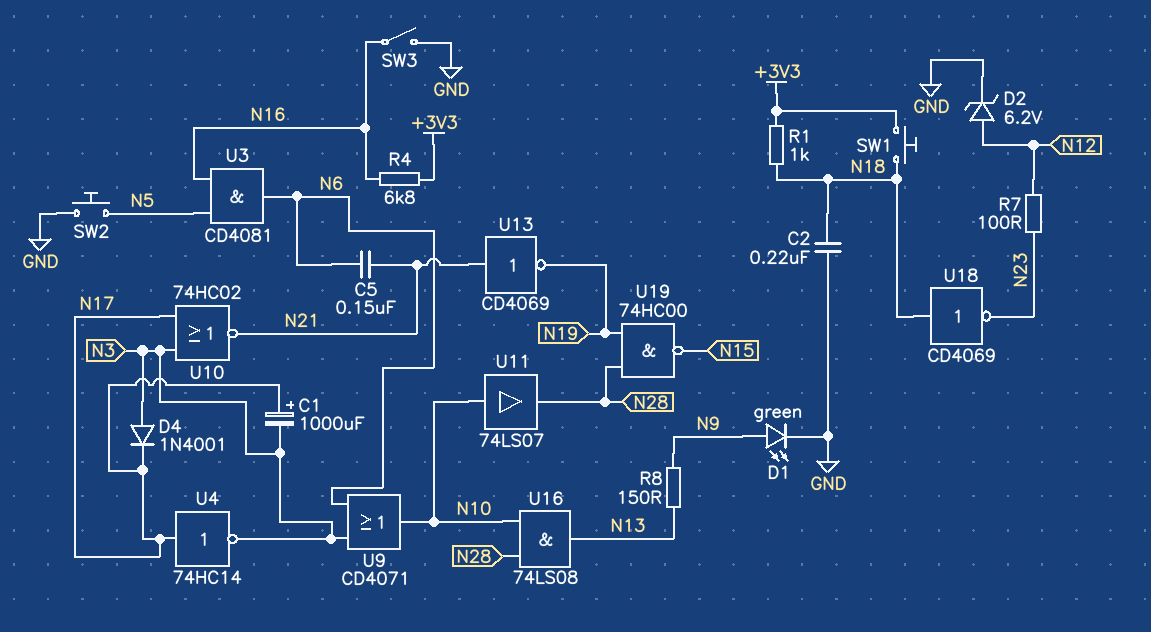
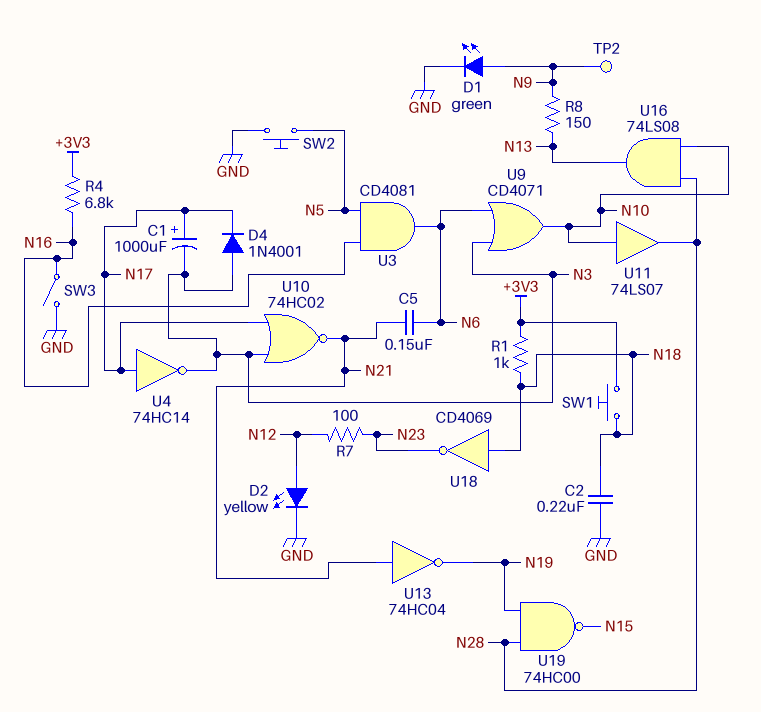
D2: zener 6.2V (A N12, K GND) -> LED yellow (A N12, K GND)
TP2: none -> test point (N9)
U13: NOT CD4069 (in N21, out N19) -> NOT 74HC04 (in N21, out N19)

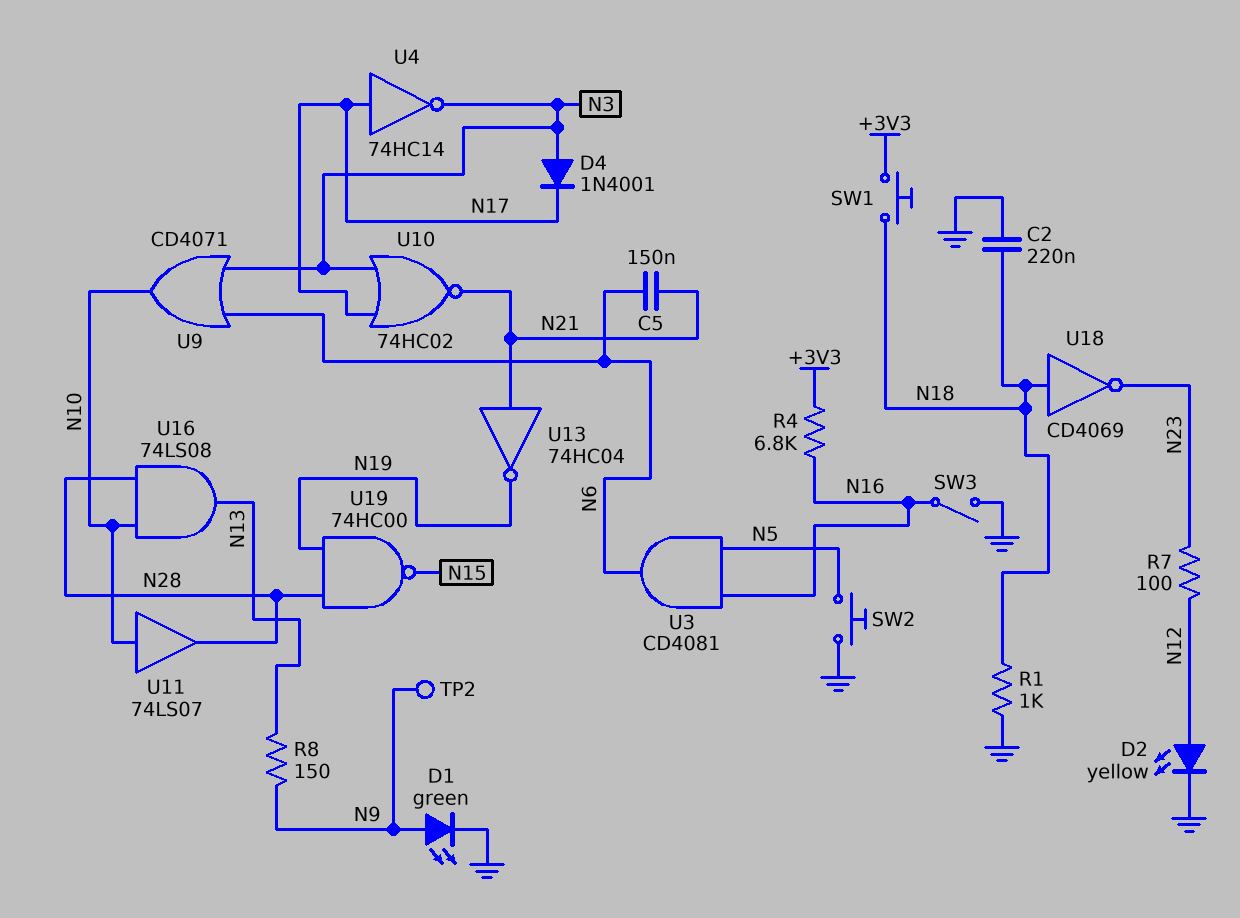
C1: 1000uF (plus N17, minus N3) -> none
R1: 1k (+3V3, N18) -> 1k (GND, N18)

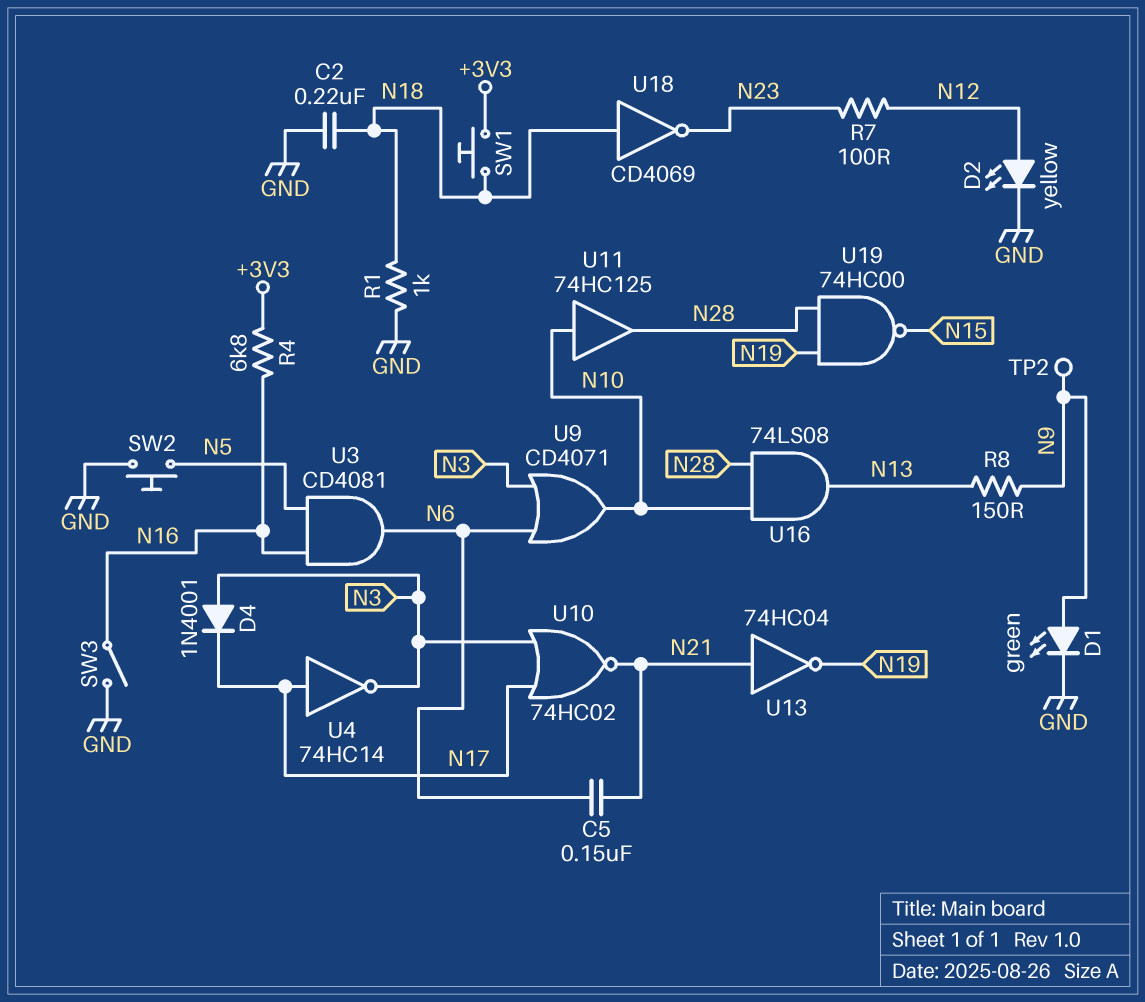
U11: buffer 74LS07 (in N10, out N28) -> buffer 74HC125 (in N10, out N28)

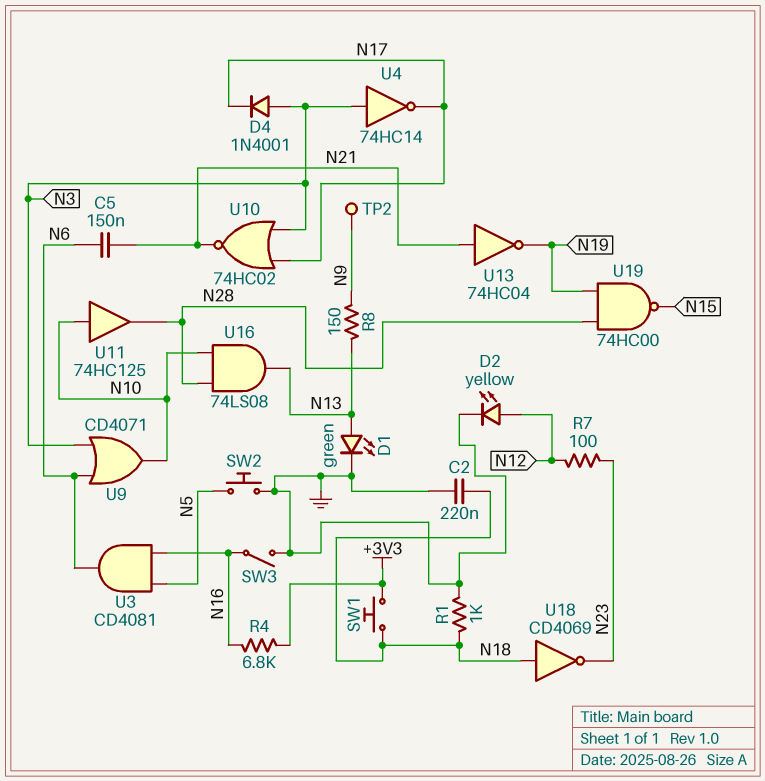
D1: LED green (A N9, K GND) -> LED green (A N13, K GND)
U4: NOT 74HC14 (in N17, out N3) -> NOT 74HC14 (in N3, out N17)

